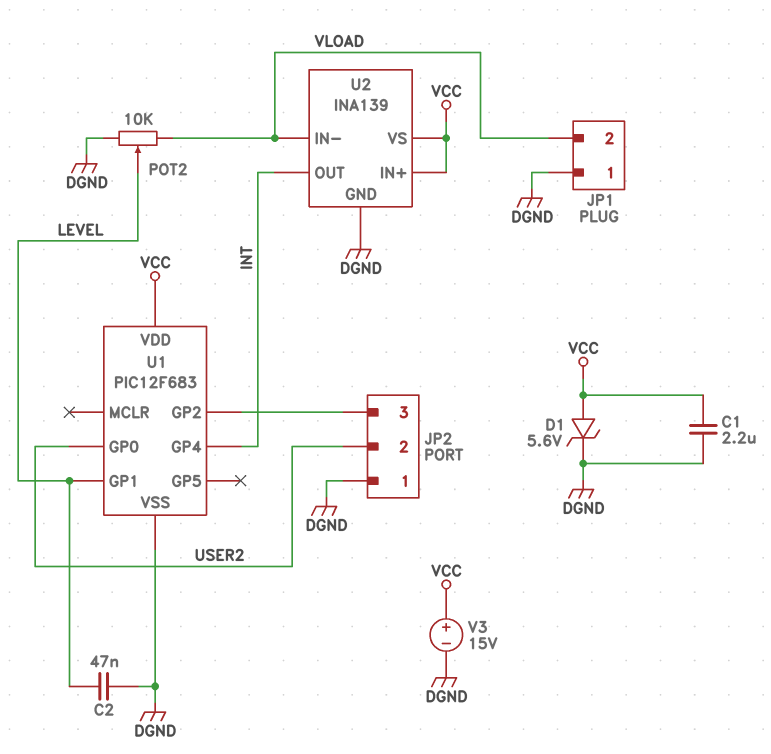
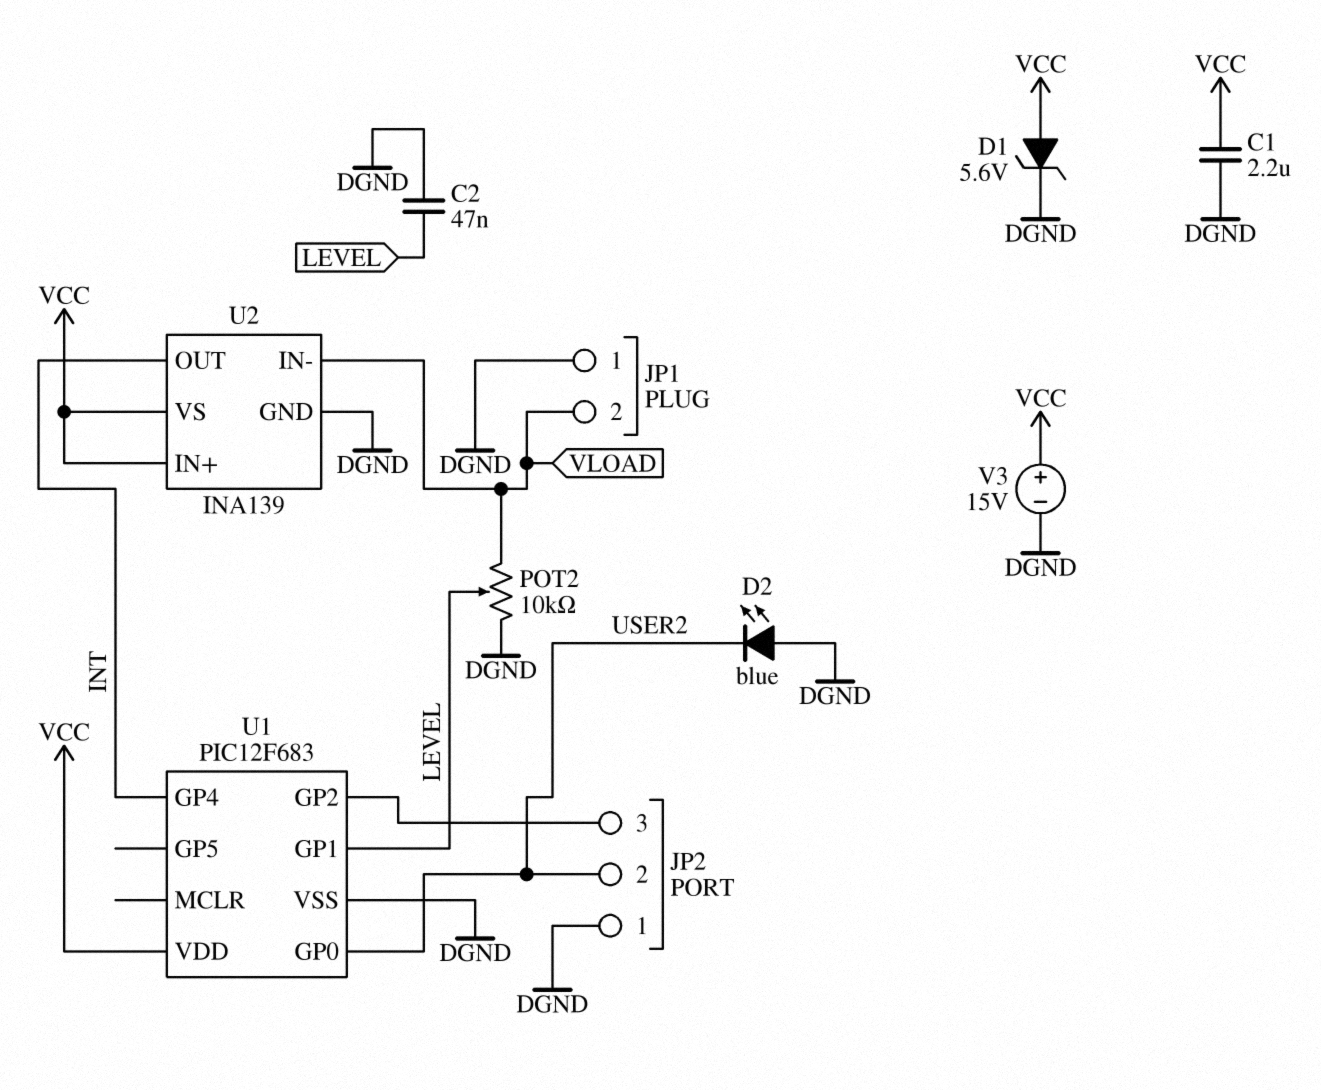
D2: none -> LED blue (A DGND, K USER2)

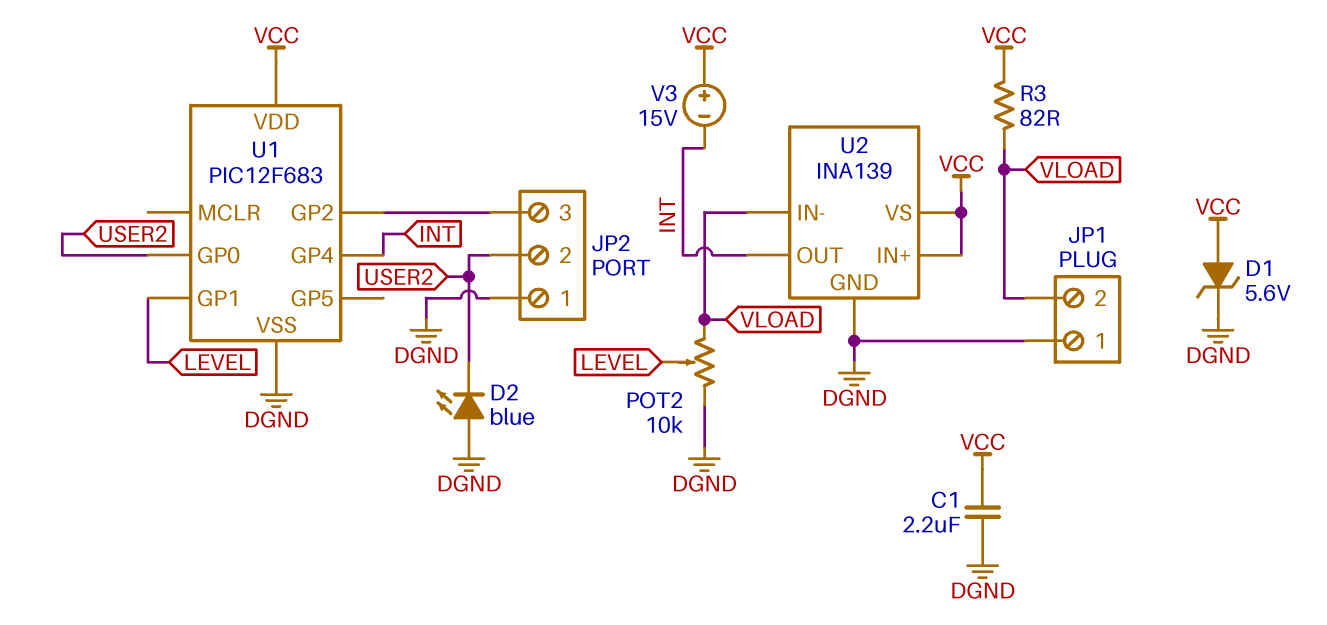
C2: 47nF (DGND, LEVEL) -> none
R3: none -> 82 (VCC, VLOAD)
V3: 15V (plus VCC, minus DGND) -> 15V (plus VCC, minus INT)

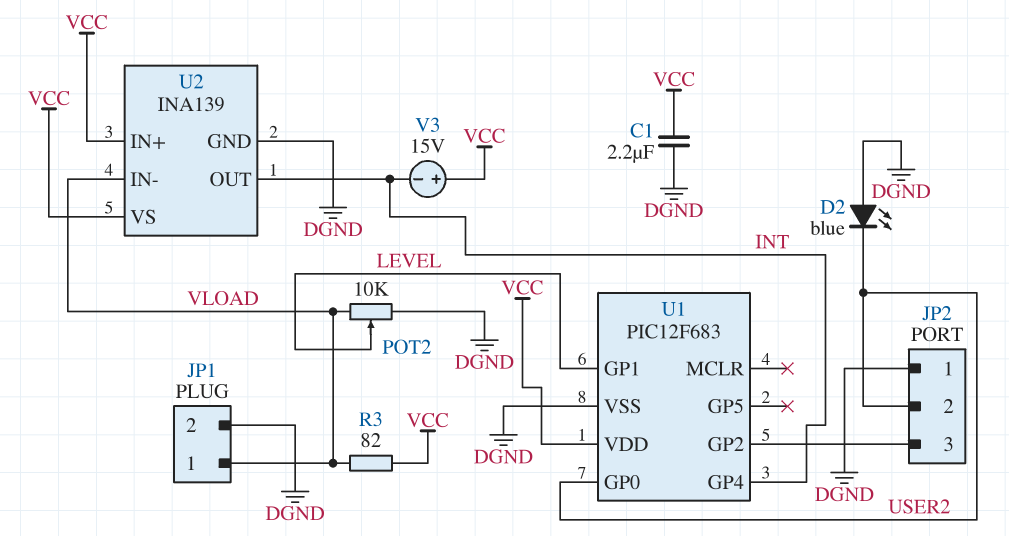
D1: zener 5.6V (A VCC, K DGND) -> none
JP1 pin 1: DGND -> VLOAD
JP1 pin 2: VLOAD -> DGND

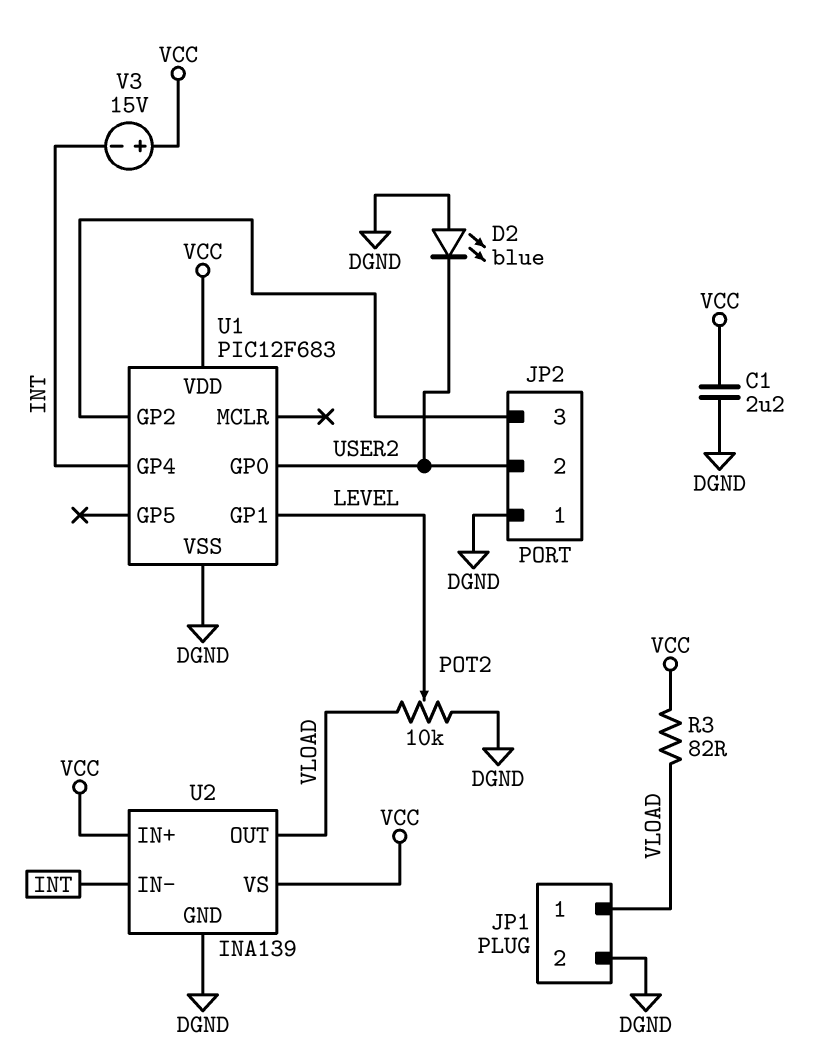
U2 pin IN-: VLOAD -> INT
U2 pin OUT: INT -> VLOAD

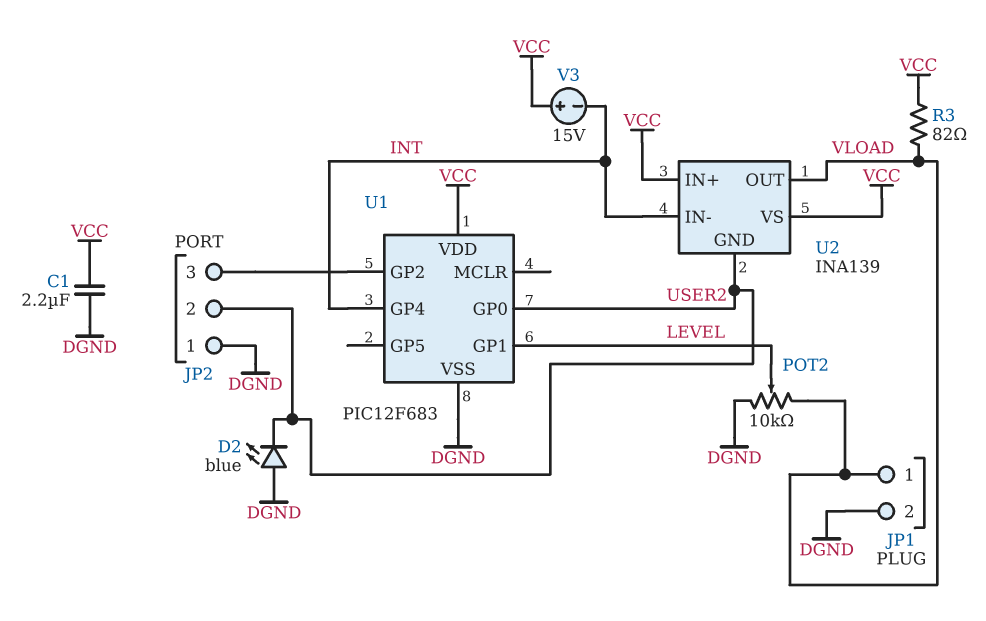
U2 pin GND: DGND -> USER2

